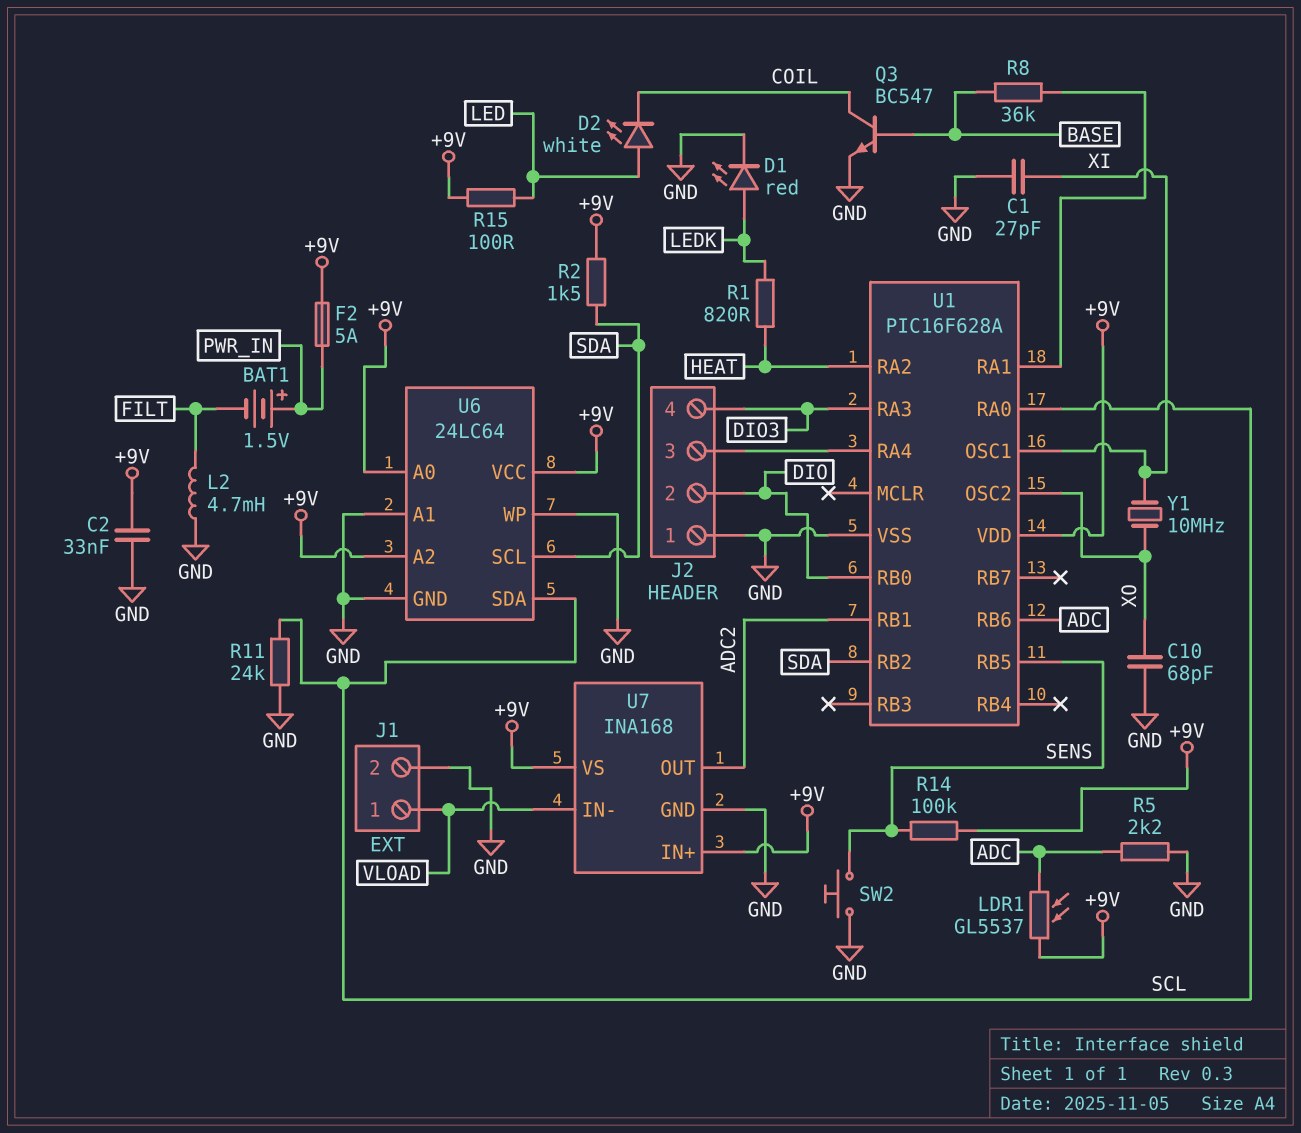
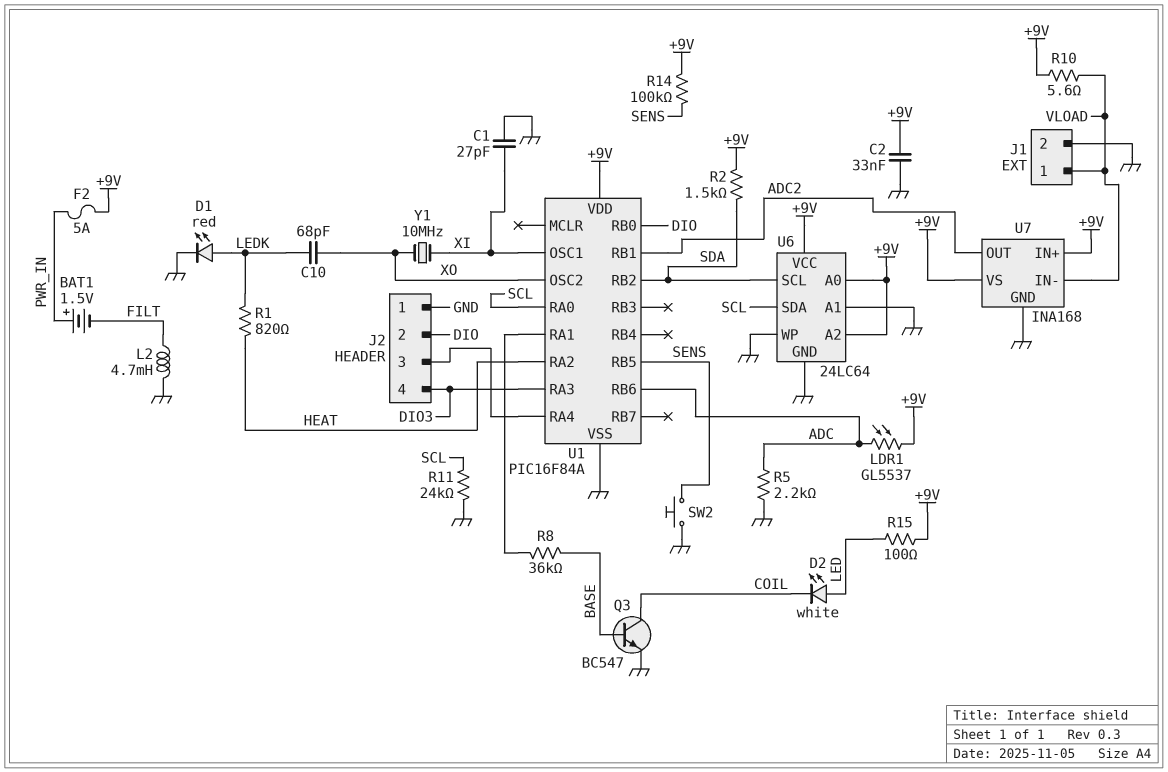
C10: 68pF (GND, XO) -> 68pF (LEDK, XO)
R10: none -> 5.6 (+9V, VLOAD)
U1: PIC16F628A -> PIC16F84A

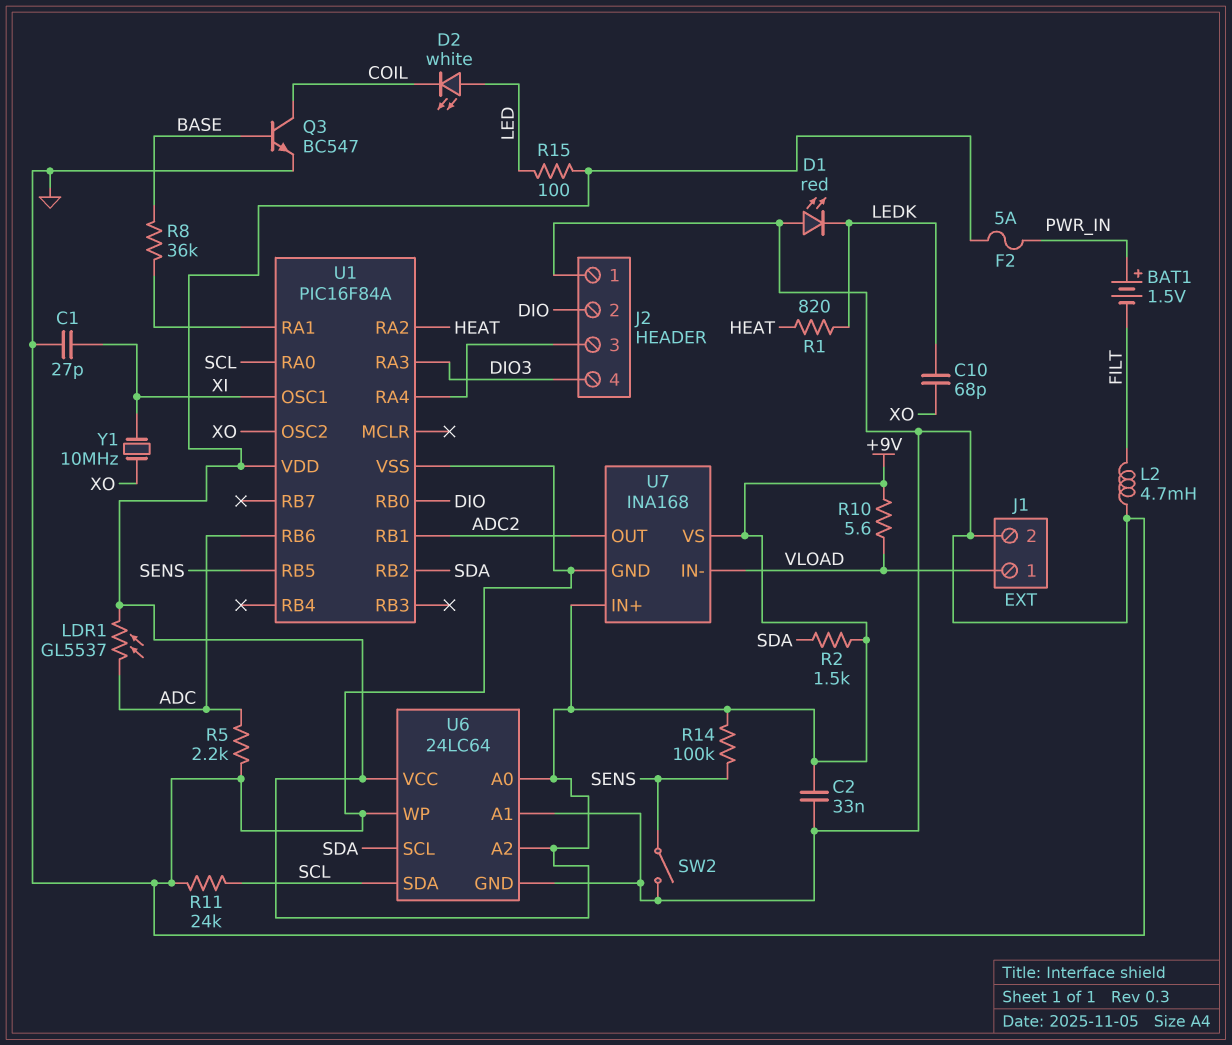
D1: LED red (A LEDK, K GND) -> LED red (A GND, K LEDK)
SW2: button (GND, SENS) -> switch (GND, SENS)

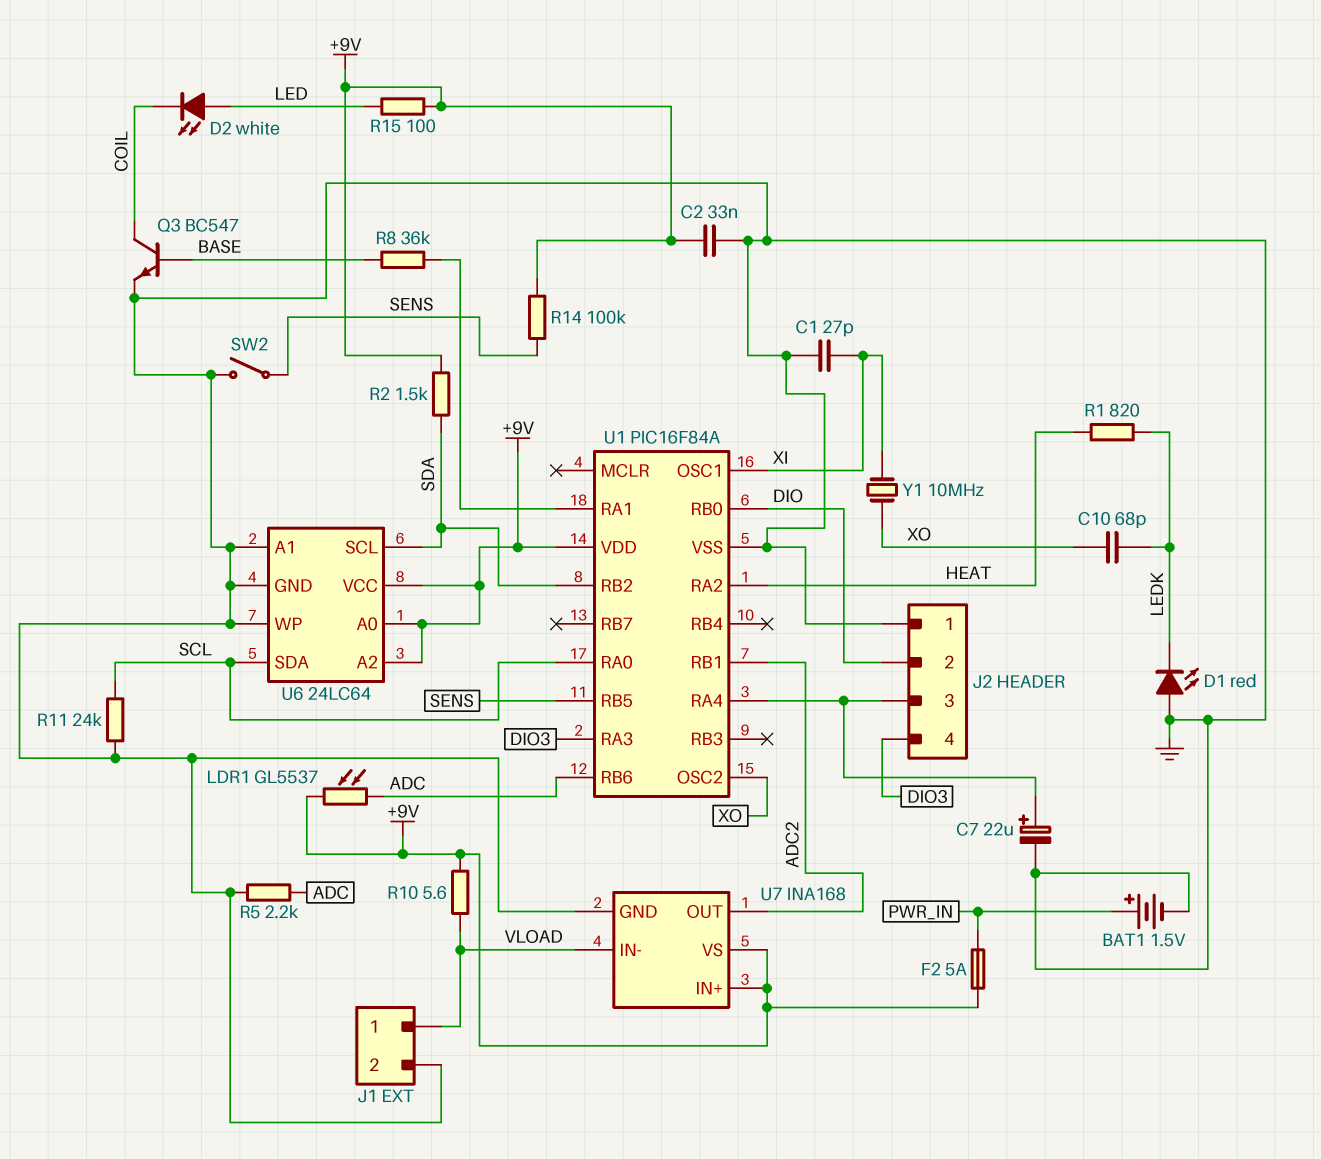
BAT1: 1.5V (plus PWR_IN, minus FILT) -> 1.5V (plus PWR_IN, minus GND)
C7: none -> 22uF (plus J2/3, minus GND)
L2: 4.7mH (FILT, GND) -> none

